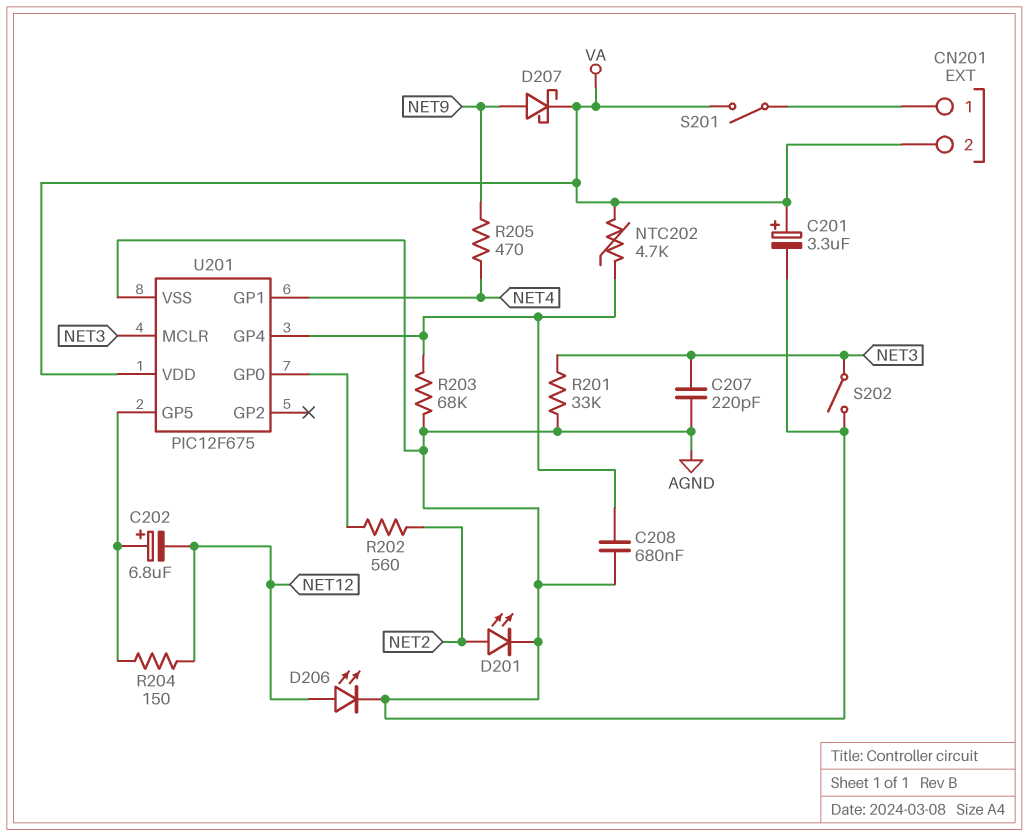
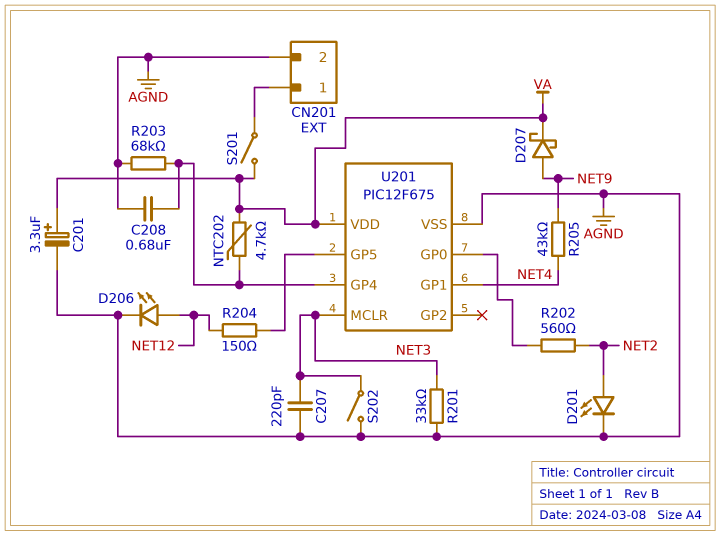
C202: 6.8uF (plus U201/GP5, minus NET12) -> none
CN201 pin 2: VA -> AGND
R205: 470 (NET4, NET9) -> 43k (NET4, NET9)

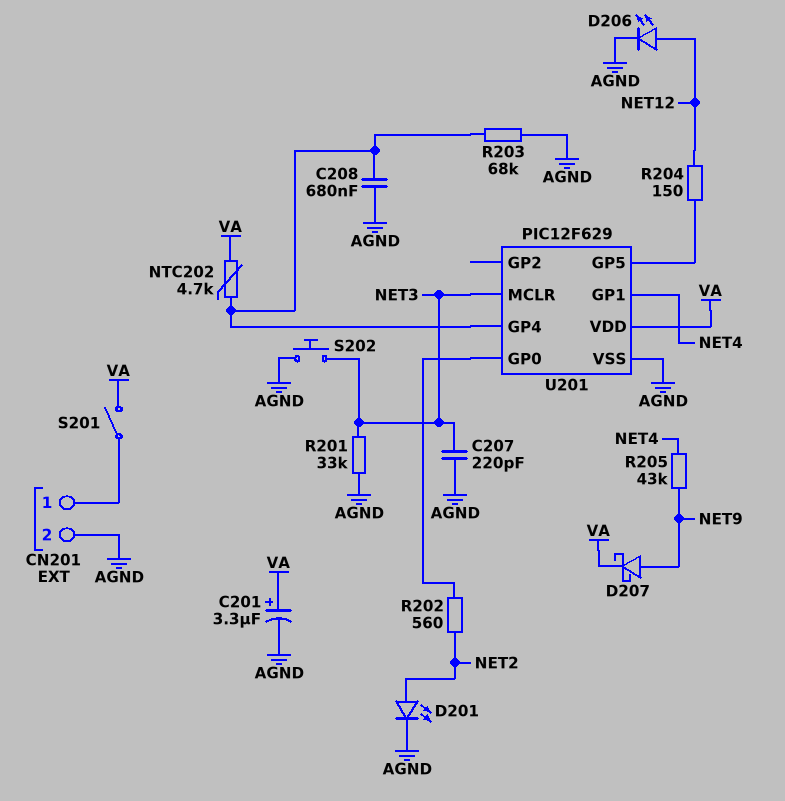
S202: switch (AGND, NET3) -> button (AGND, NET3)
U201: PIC12F675 -> PIC12F629

